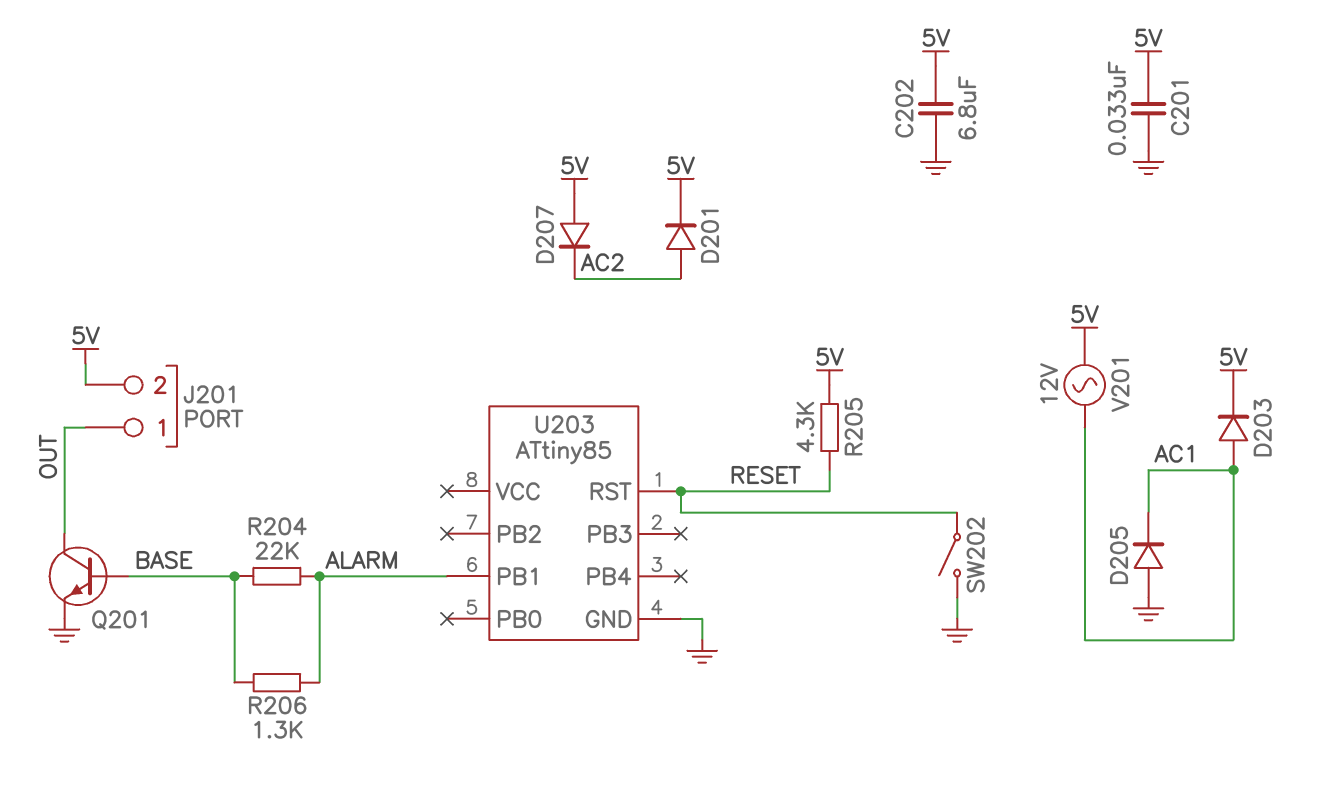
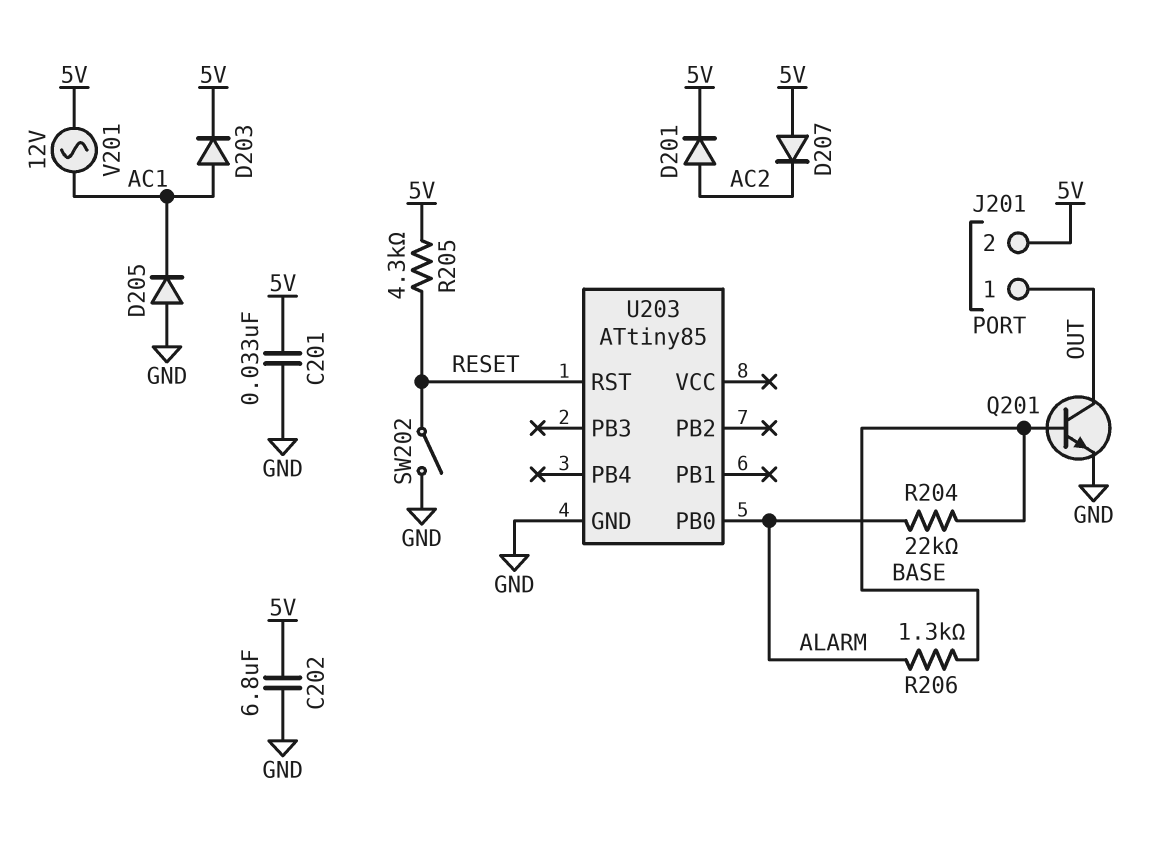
U203 pin PB0: none -> ALARM
U203 pin PB1: ALARM -> none

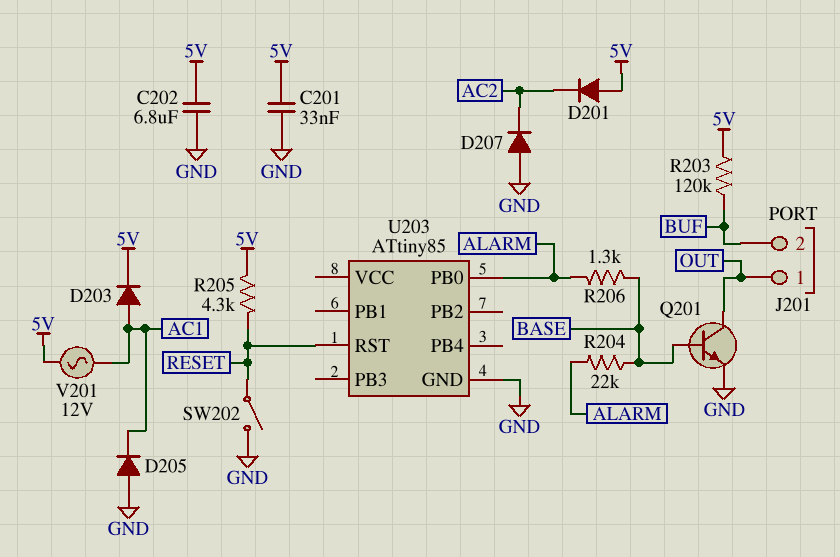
D201: diode (A AC2, K 5V) -> diode (A 5V, K AC2)
D207: diode (A 5V, K AC2) -> diode (A GND, K AC2)
J201 pin 2: 5V -> BUF
R203: none -> 120k (5V, BUF)

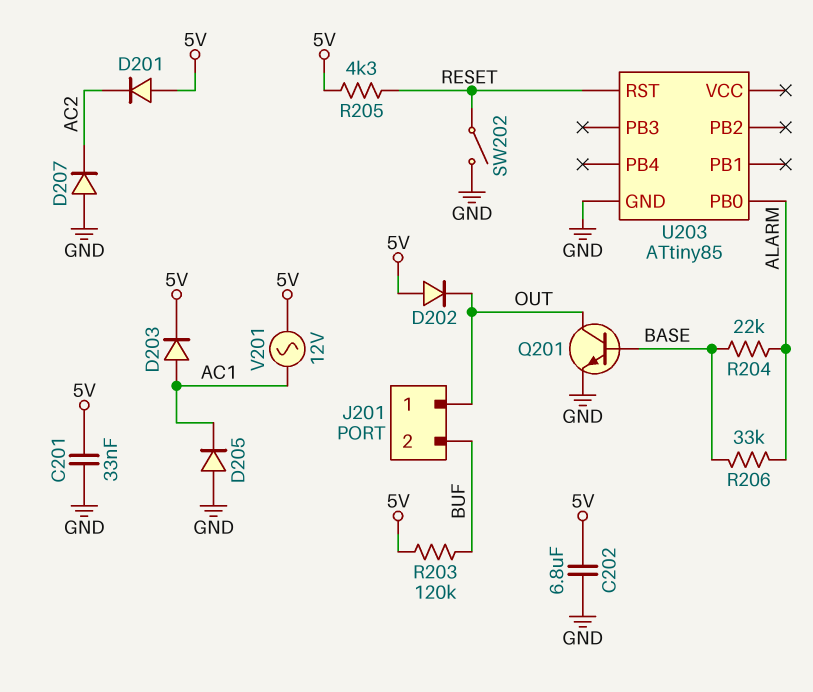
D202: none -> diode (A 5V, K OUT)
R206: 1.3k (ALARM, BASE) -> 33k (ALARM, BASE)

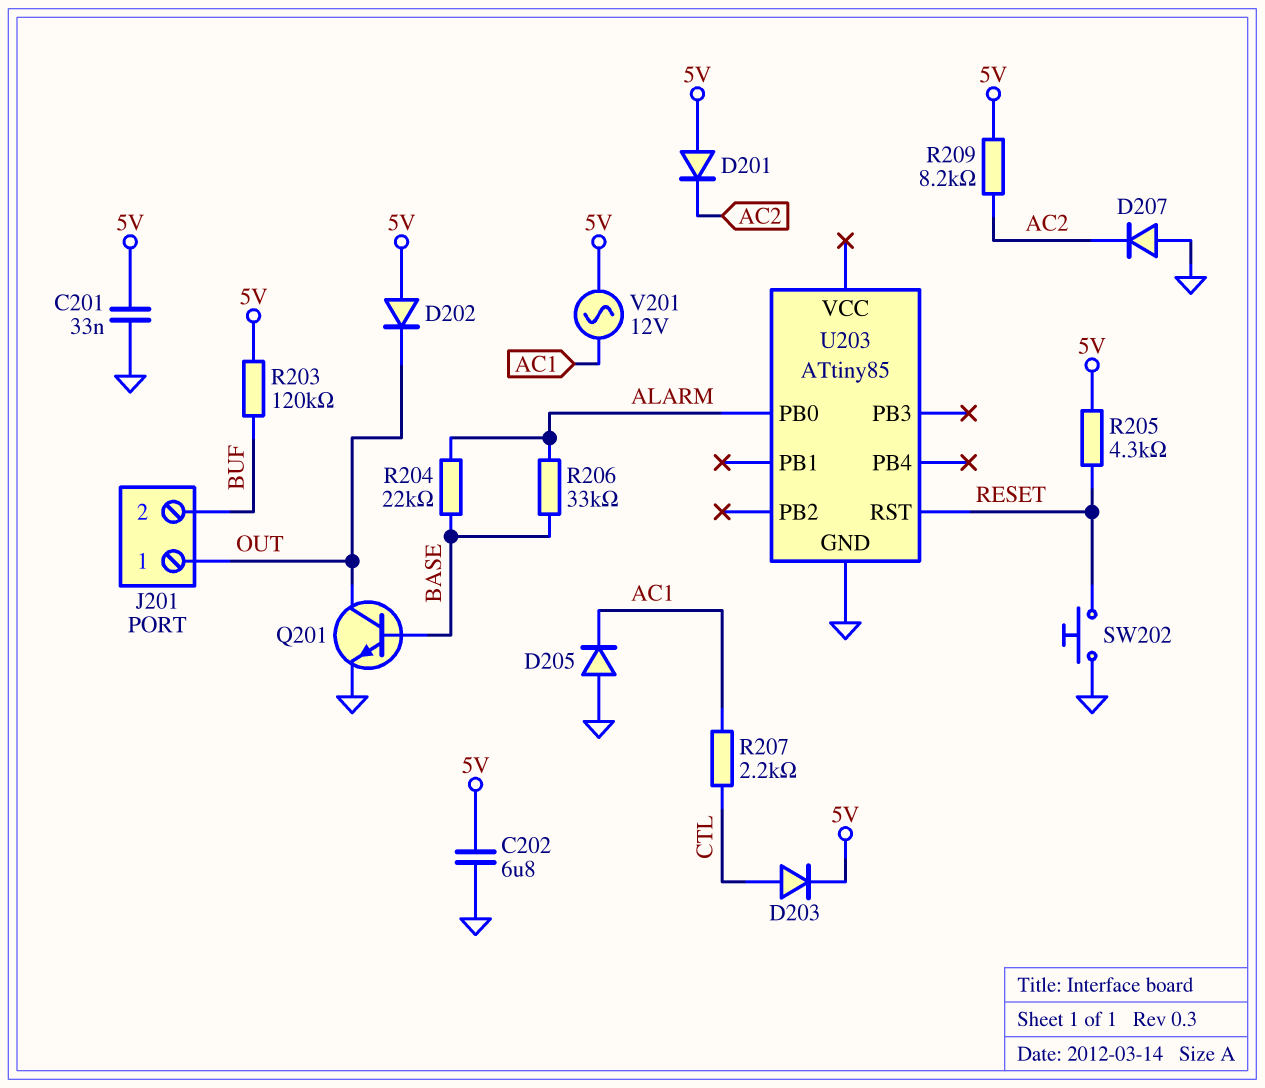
D203: diode (A AC1, K 5V) -> diode (A CTL, K 5V)
R207: none -> 2.2k (AC1, CTL)
R209: none -> 8.2k (5V, AC2)
SW202: switch (GND, RESET) -> button (GND, RESET)

